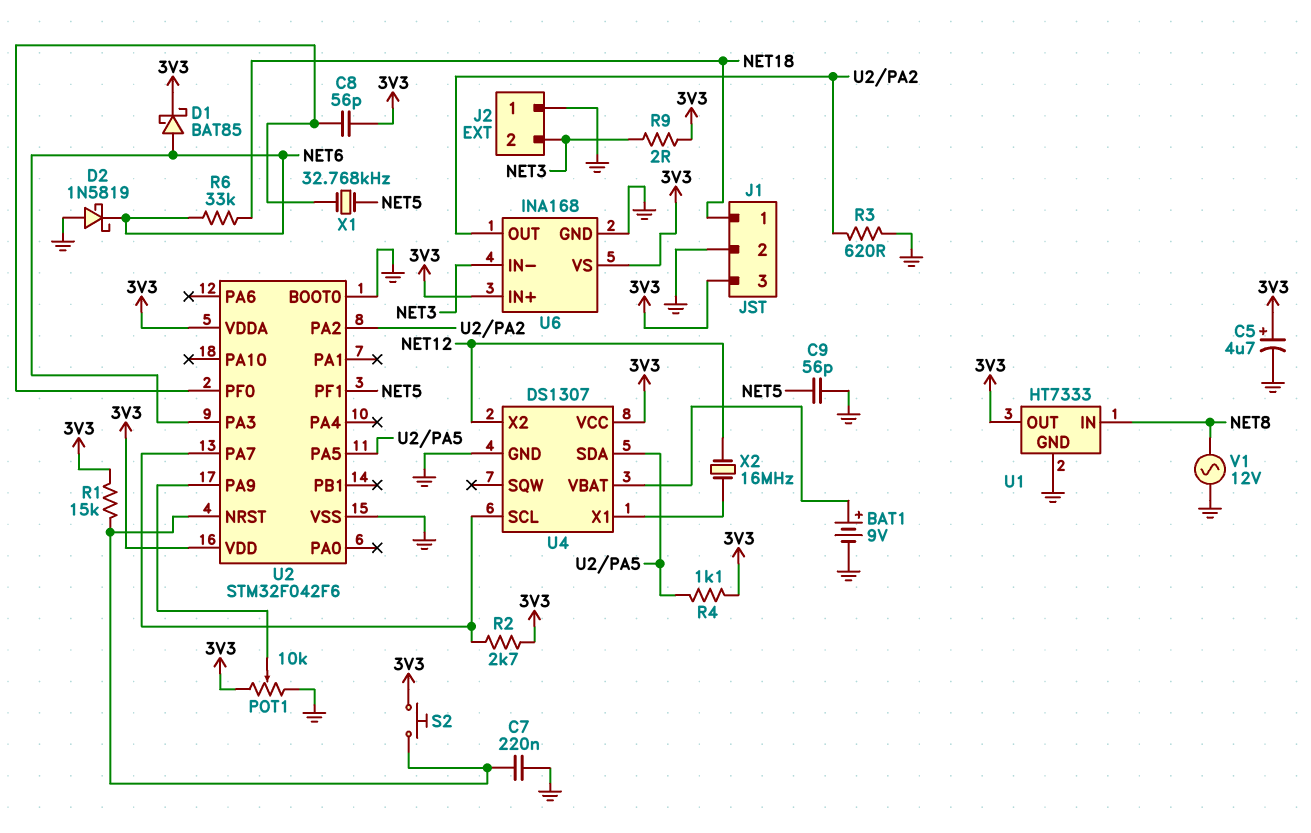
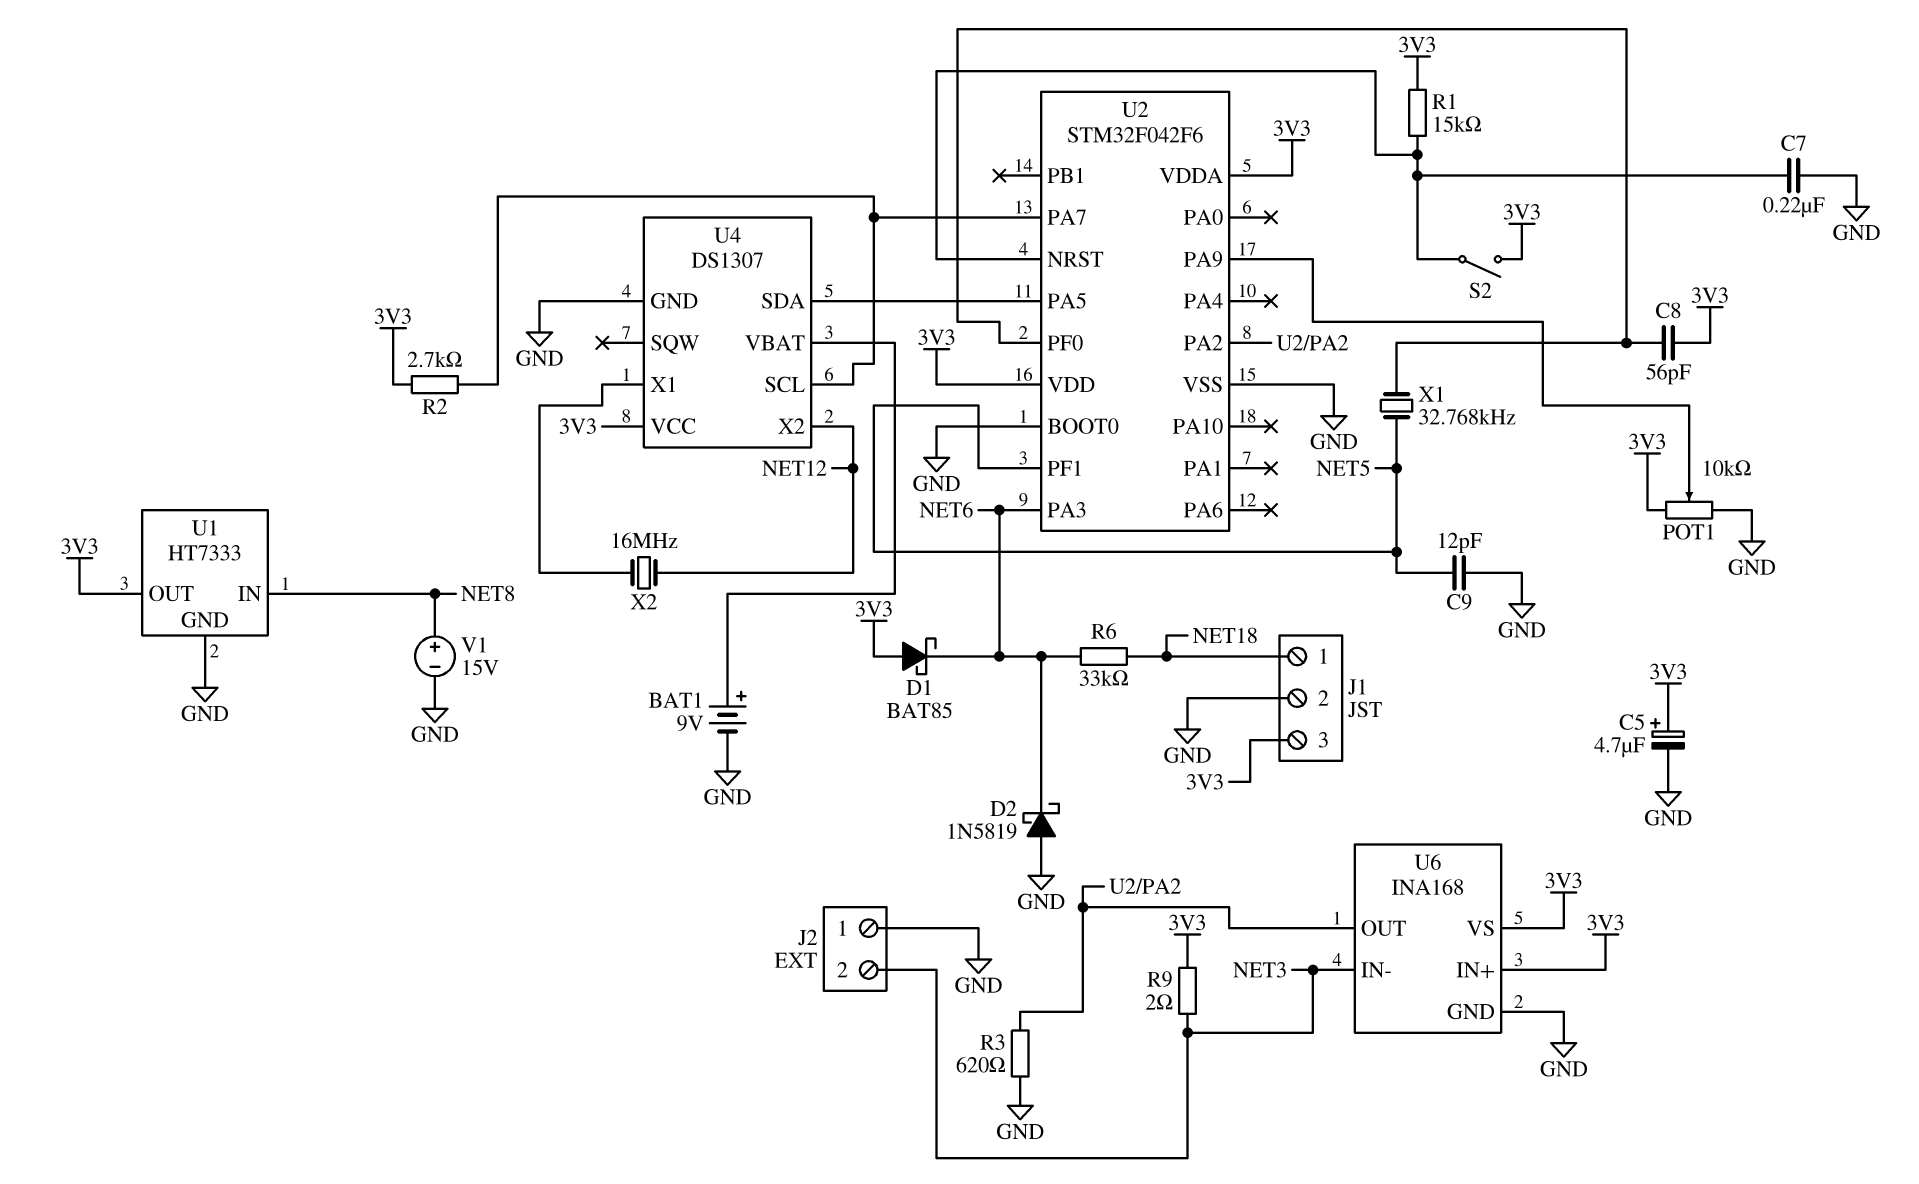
C9: 56pF (GND, NET5) -> 12pF (GND, NET5)
D1: schottky BAT85 (A NET6, K 3V3) -> schottky BAT85 (A 3V3, K NET6)
R4: 1.1k (3V3, U2/PA5) -> none
S2: button (3V3, U2/NRST) -> switch (3V3, U2/NRST)
V1: AC 12V (GND, NET8) -> 15V (plus NET8, minus GND)

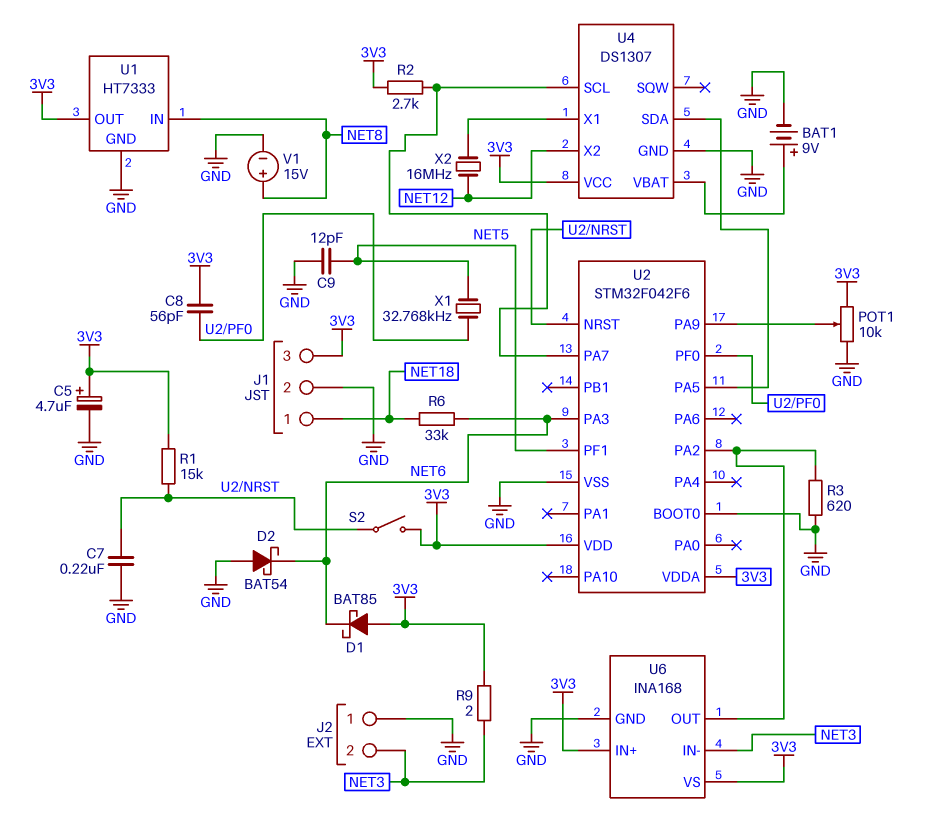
D2: schottky 1N5819 (A GND, K NET6) -> schottky BAT54 (A GND, K NET6)

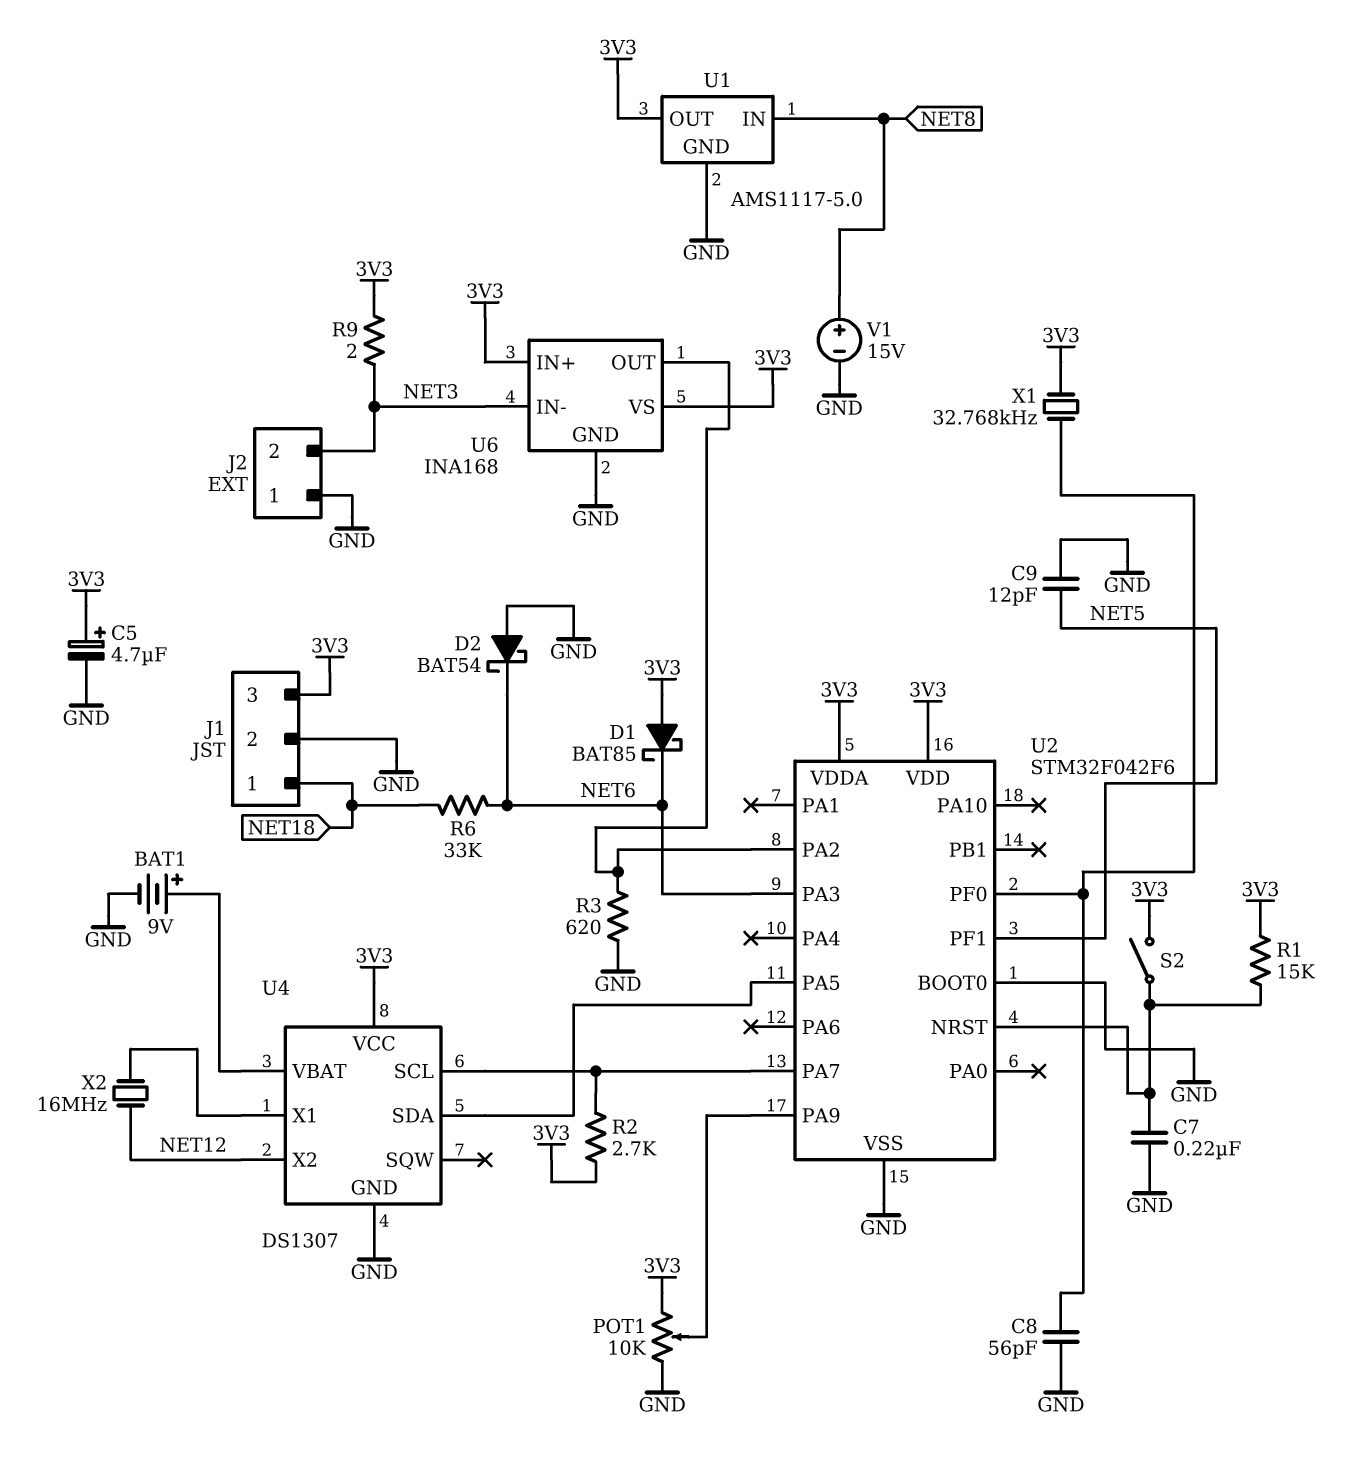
C8: 56pF (3V3, U2/PF0) -> 56pF (GND, U2/PF0)
U1: HT7333 -> AMS1117-5.0
X1: 32.768kHz (NET5, U2/PF0) -> 32.768kHz (3V3, U2/PF0)

